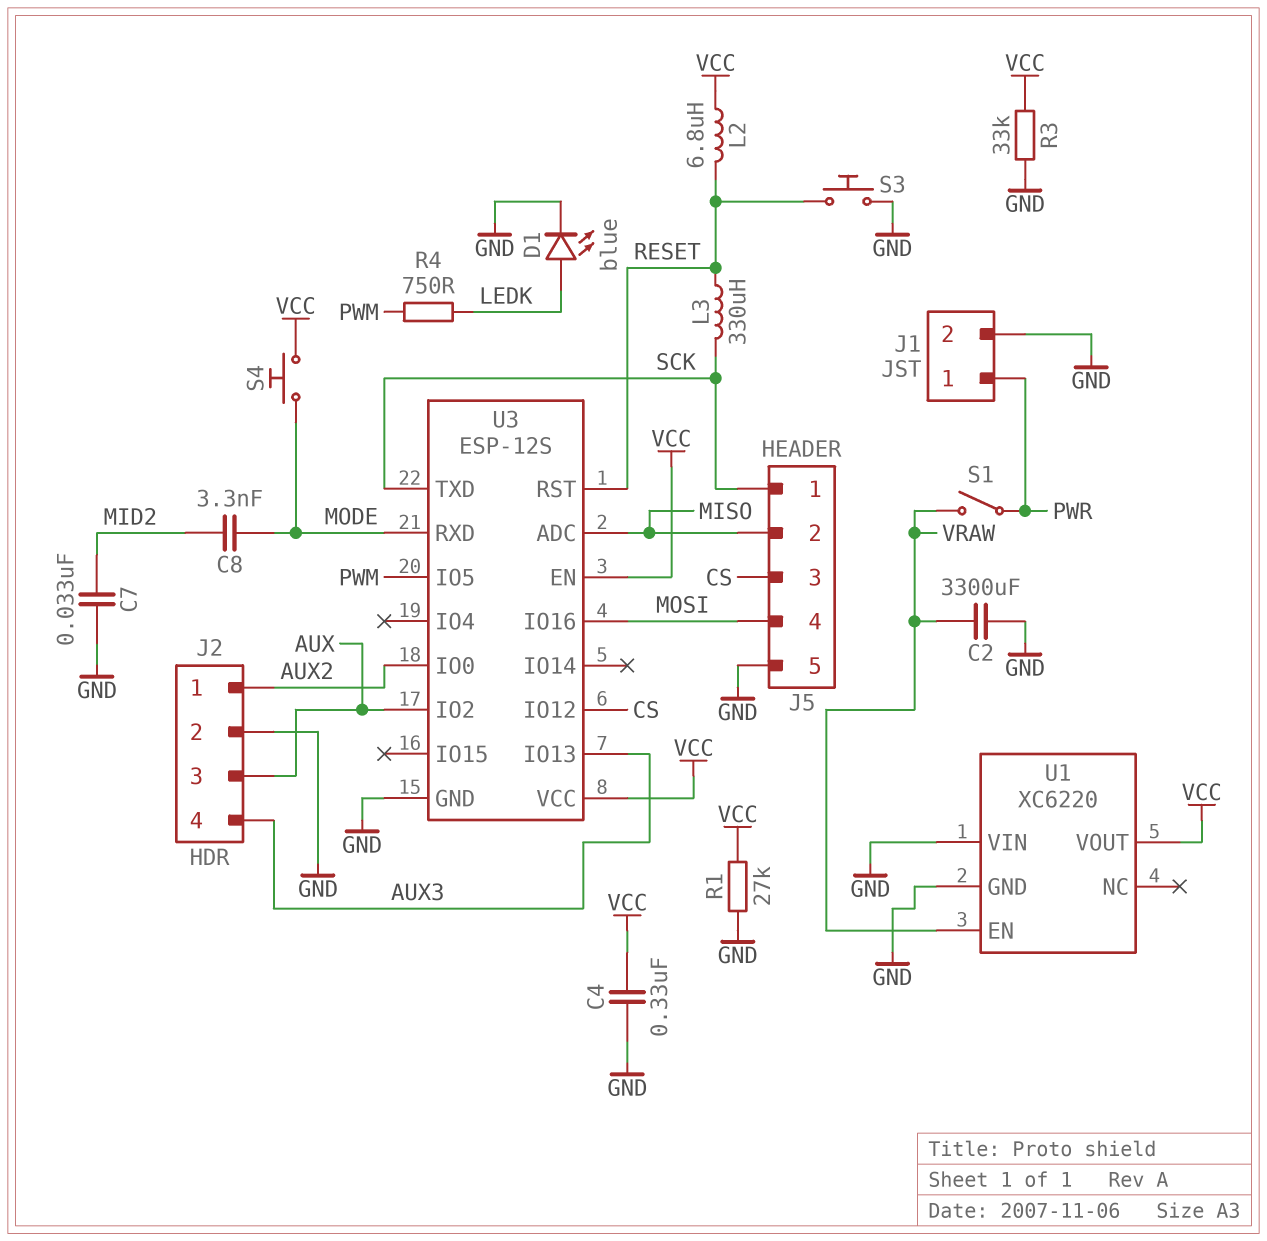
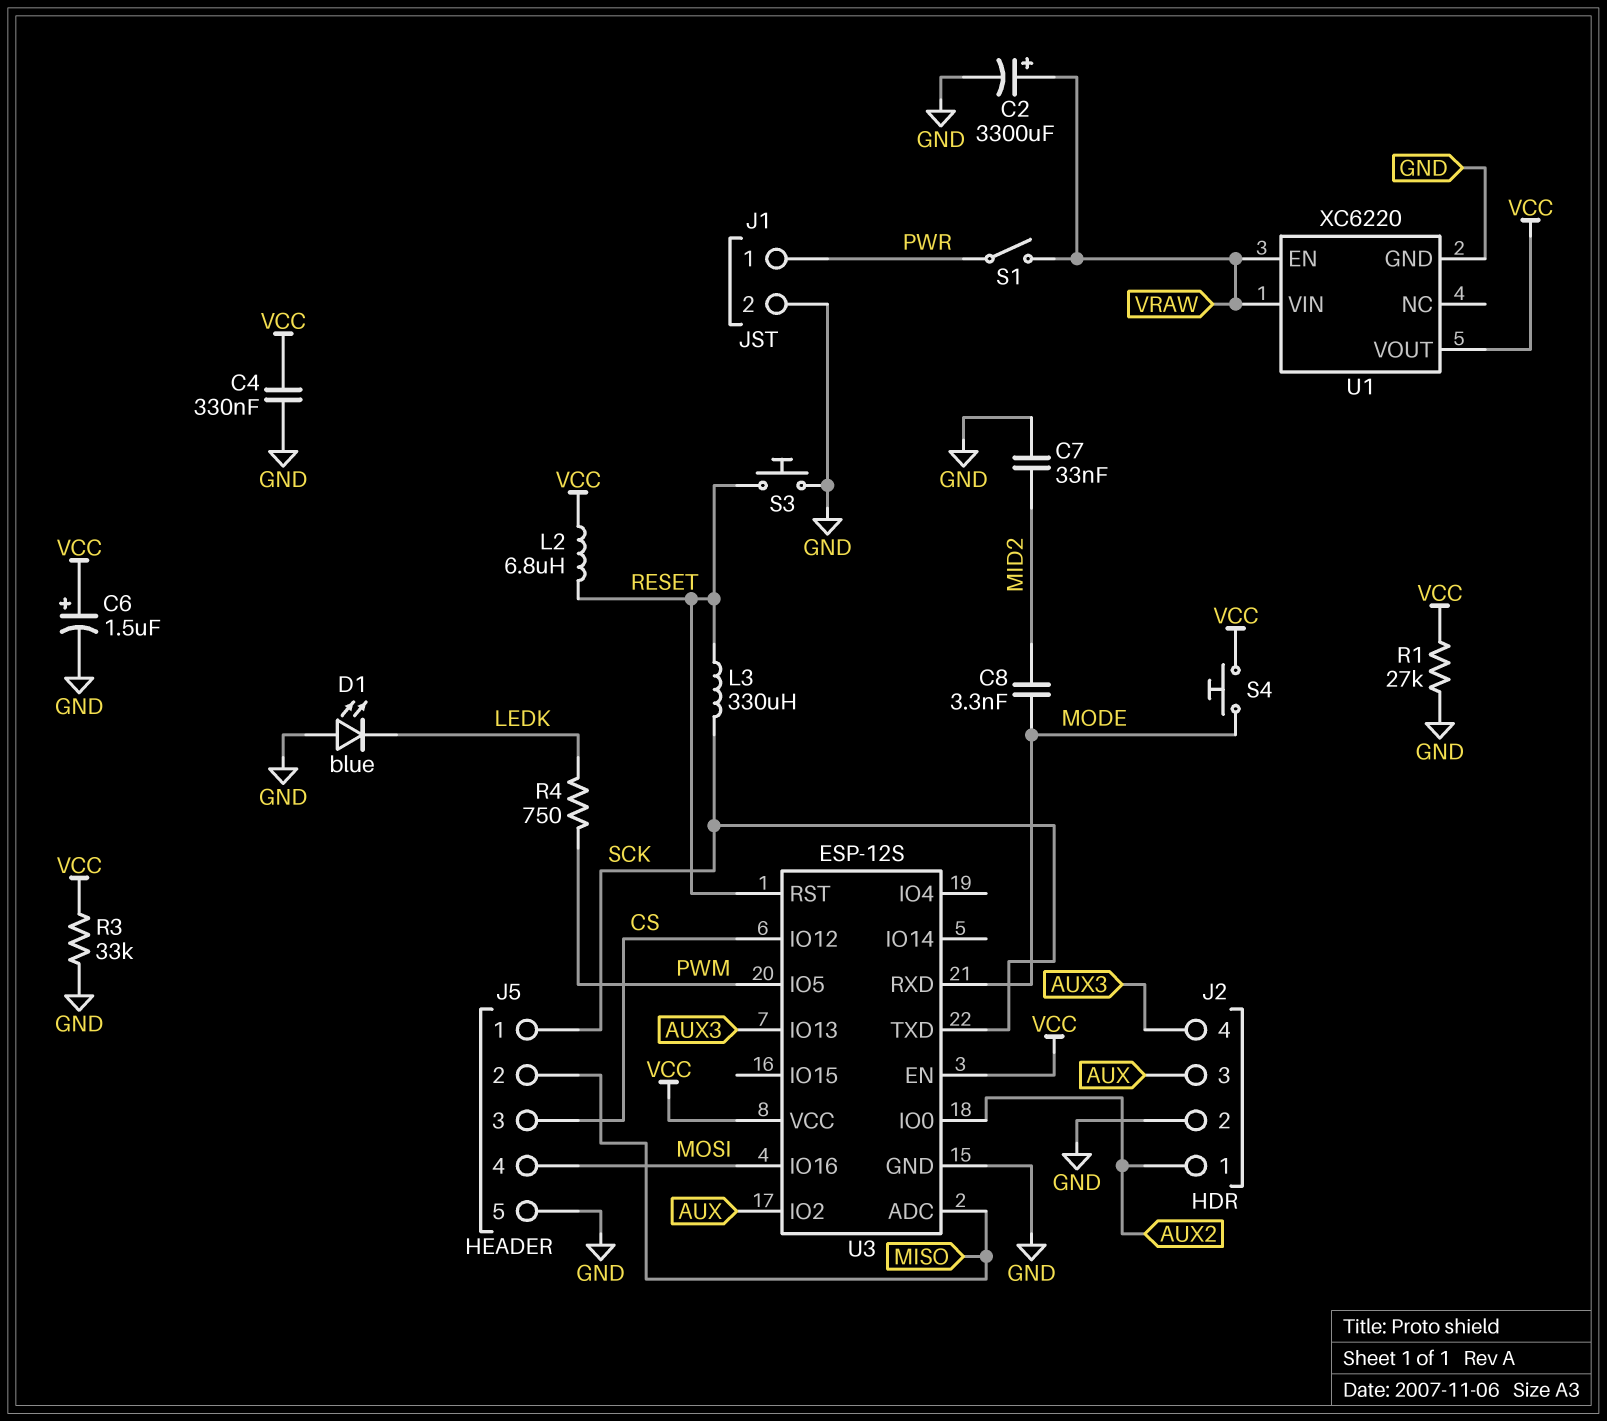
C2: 3300uF (GND, VRAW) -> 3300uF (plus VRAW, minus GND)
C6: none -> 1.5uF (plus VCC, minus GND)
D1: LED blue (A LEDK, K GND) -> LED blue (A GND, K LEDK)
U1 pin VIN: GND -> VRAW

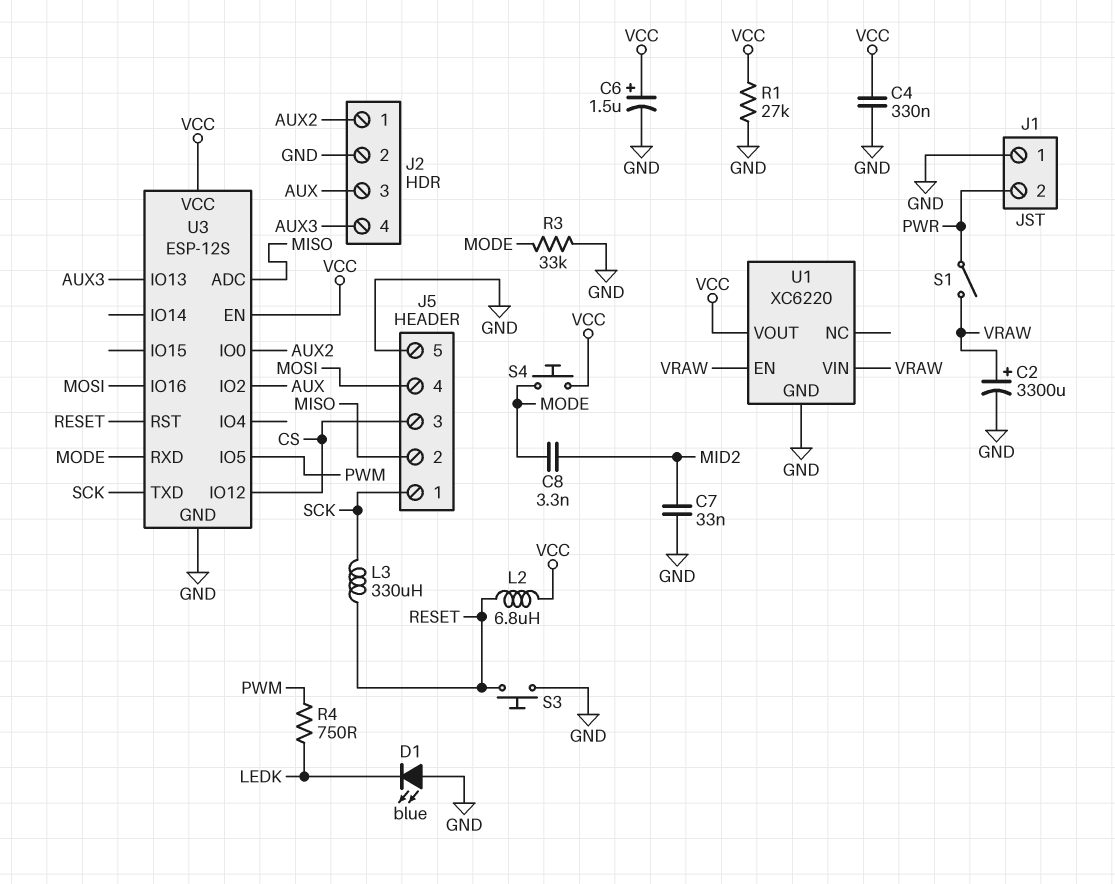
J1 pin 1: PWR -> GND
J1 pin 2: GND -> PWR
R3: 33k (GND, VCC) -> 33k (GND, MODE)

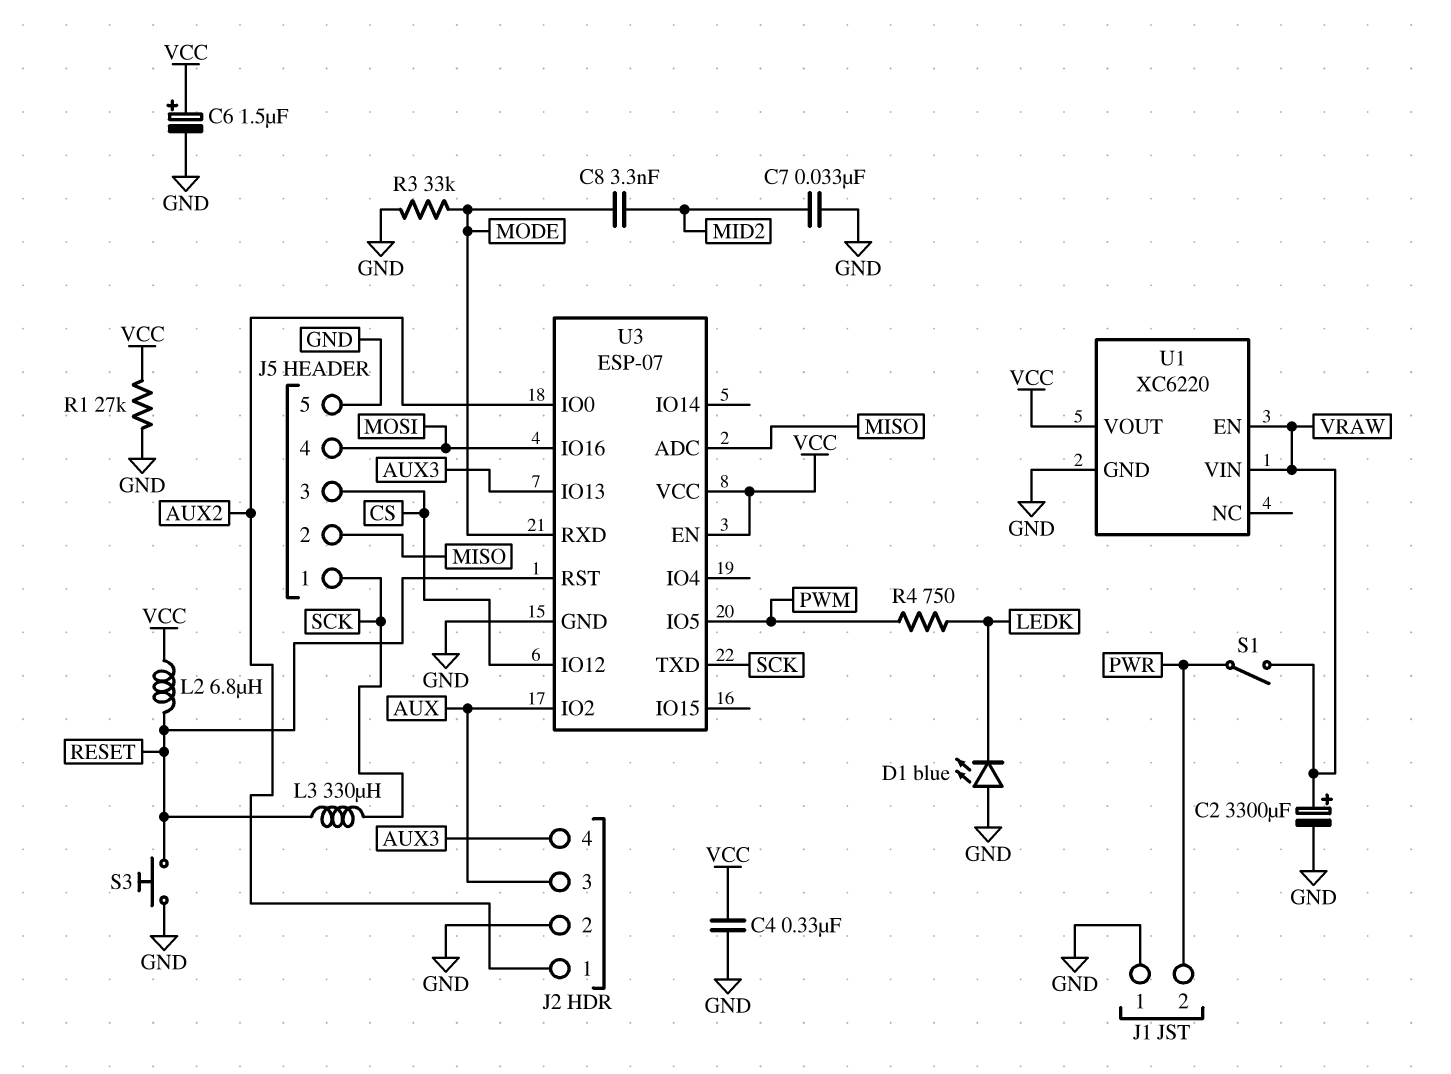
S4: button (MODE, VCC) -> none
U3: ESP-12S -> ESP-07

